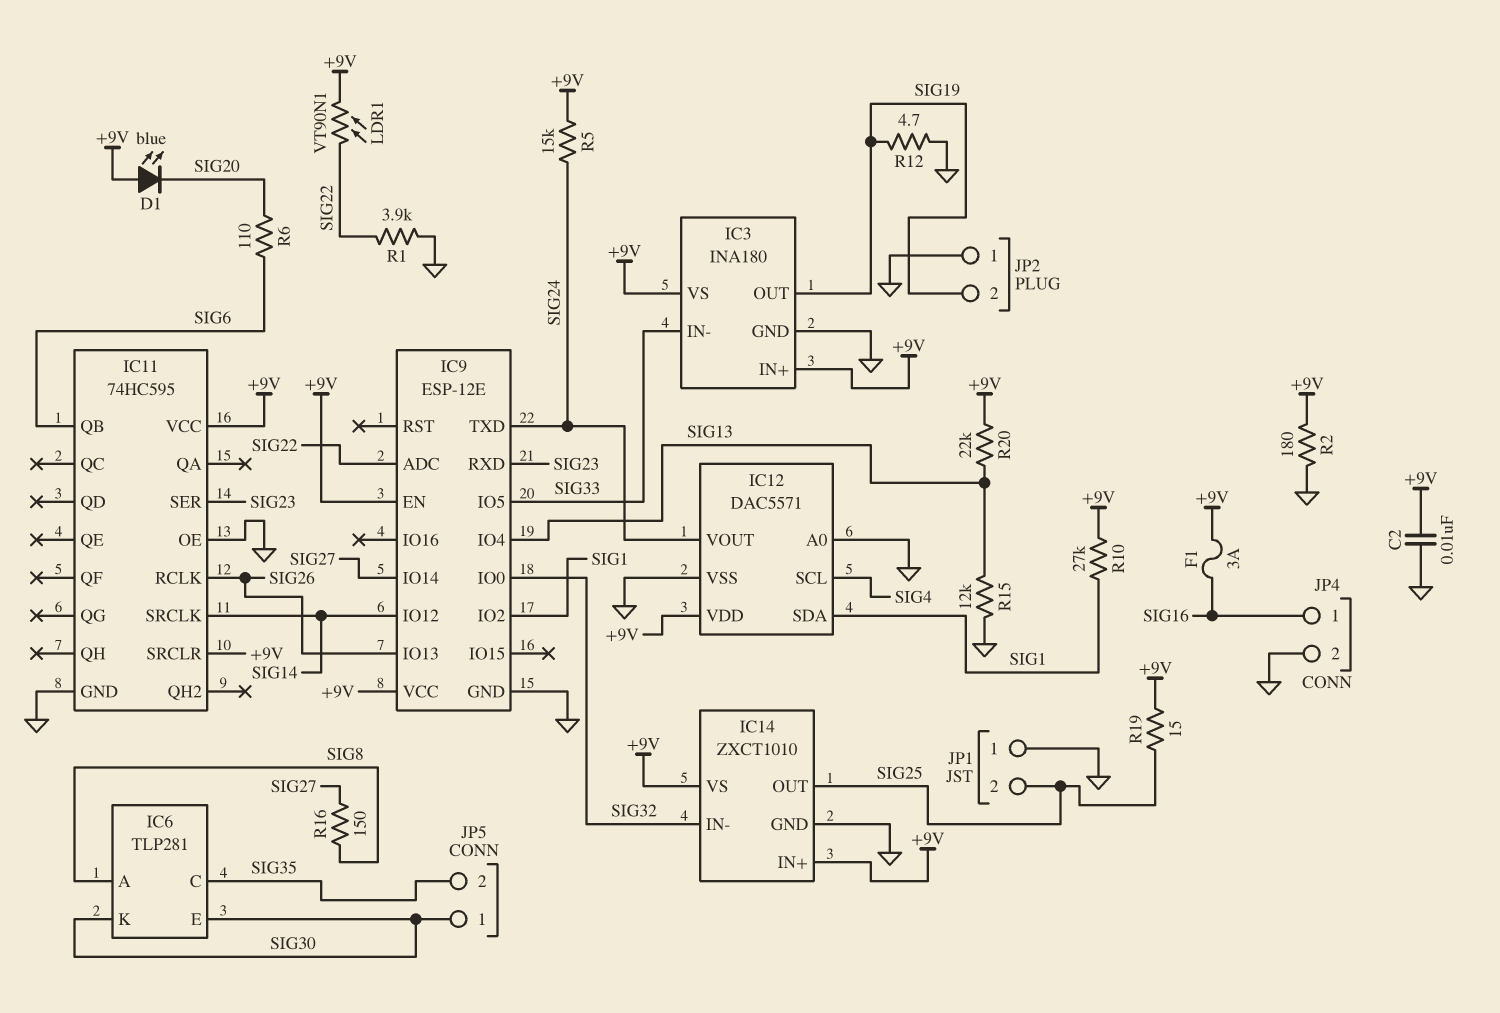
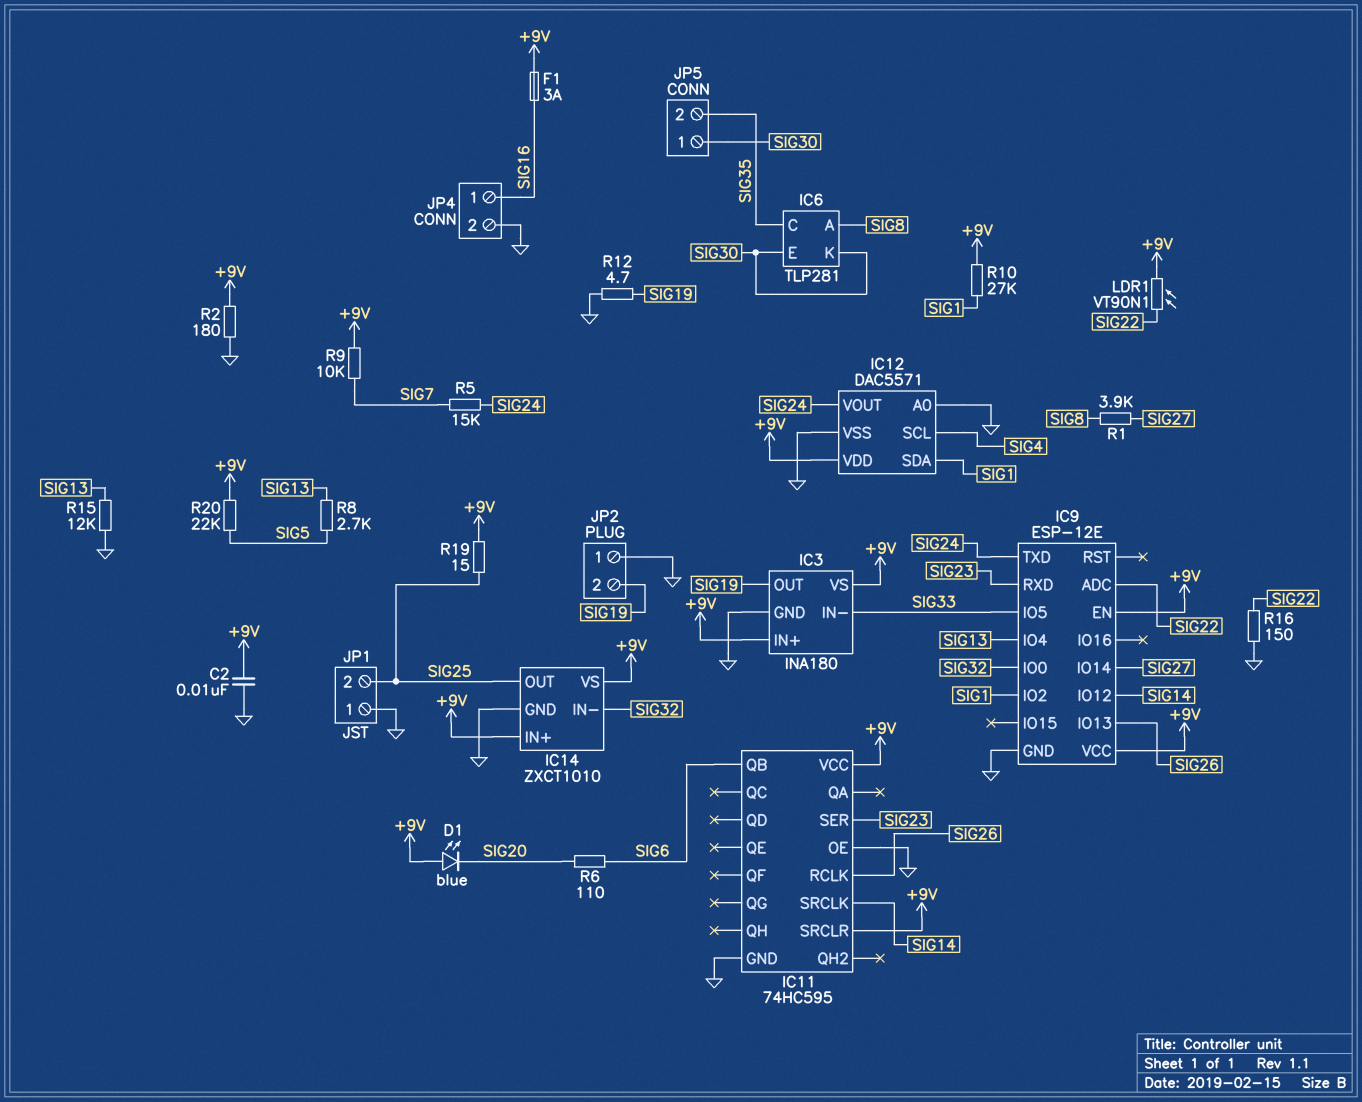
R1: 3.9k (GND, SIG22) -> 3.9k (SIG8, SIG27)
R5: 15k (+9V, SIG24) -> 15k (SIG7, SIG24)
R8: none -> 2.7k (SIG5, SIG13)
R9: none -> 10k (+9V, SIG7)
R16: 150 (SIG8, SIG27) -> 150 (GND, SIG22)
R20: 22k (+9V, SIG13) -> 22k (+9V, SIG5)

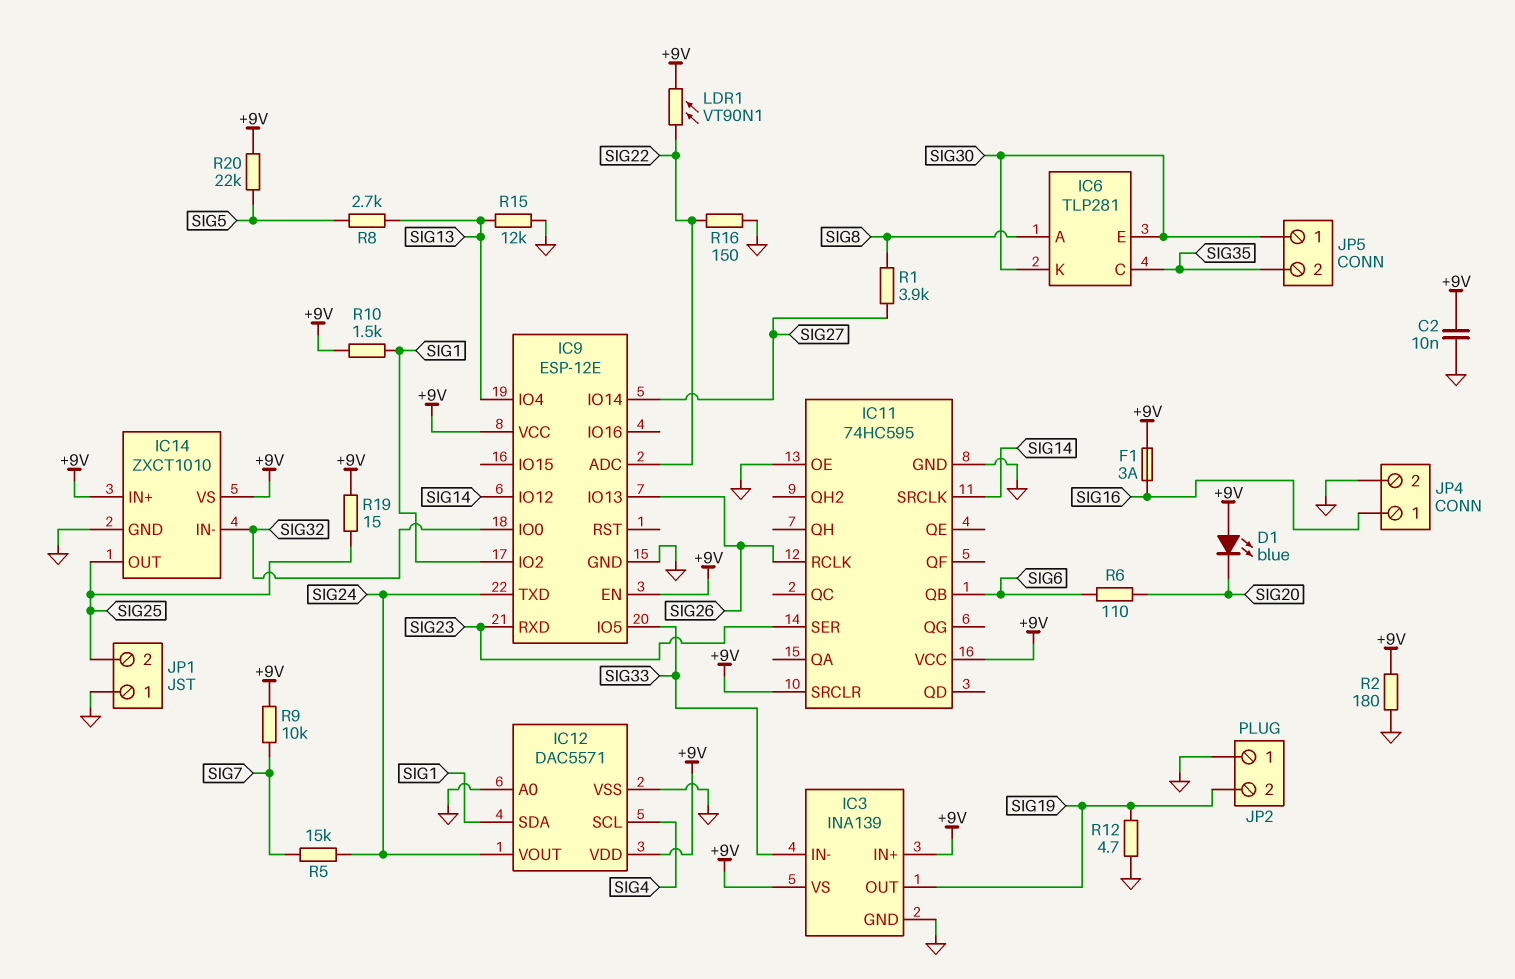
IC3: INA180 -> INA139
R10: 27k (+9V, SIG1) -> 1.5k (+9V, SIG1)

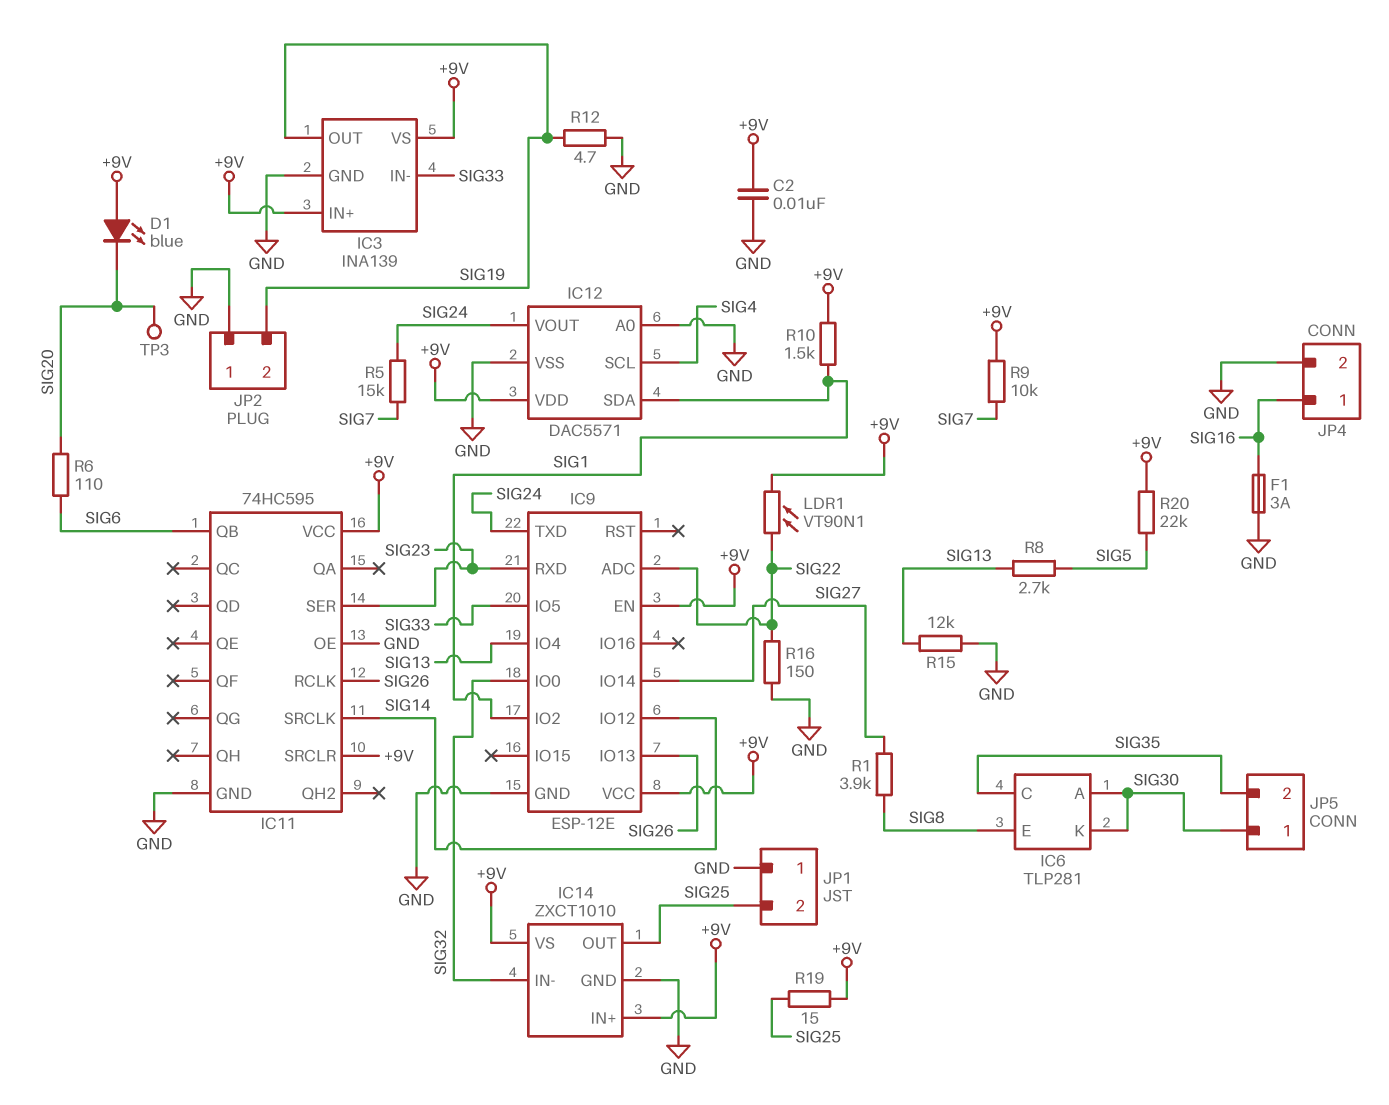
F1: 3A (+9V, SIG16) -> 3A (GND, SIG16)
IC6 pin A: SIG8 -> SIG30
IC6 pin E: SIG30 -> SIG8
R2: 180 (+9V, GND) -> none
TP3: none -> test point (SIG20)

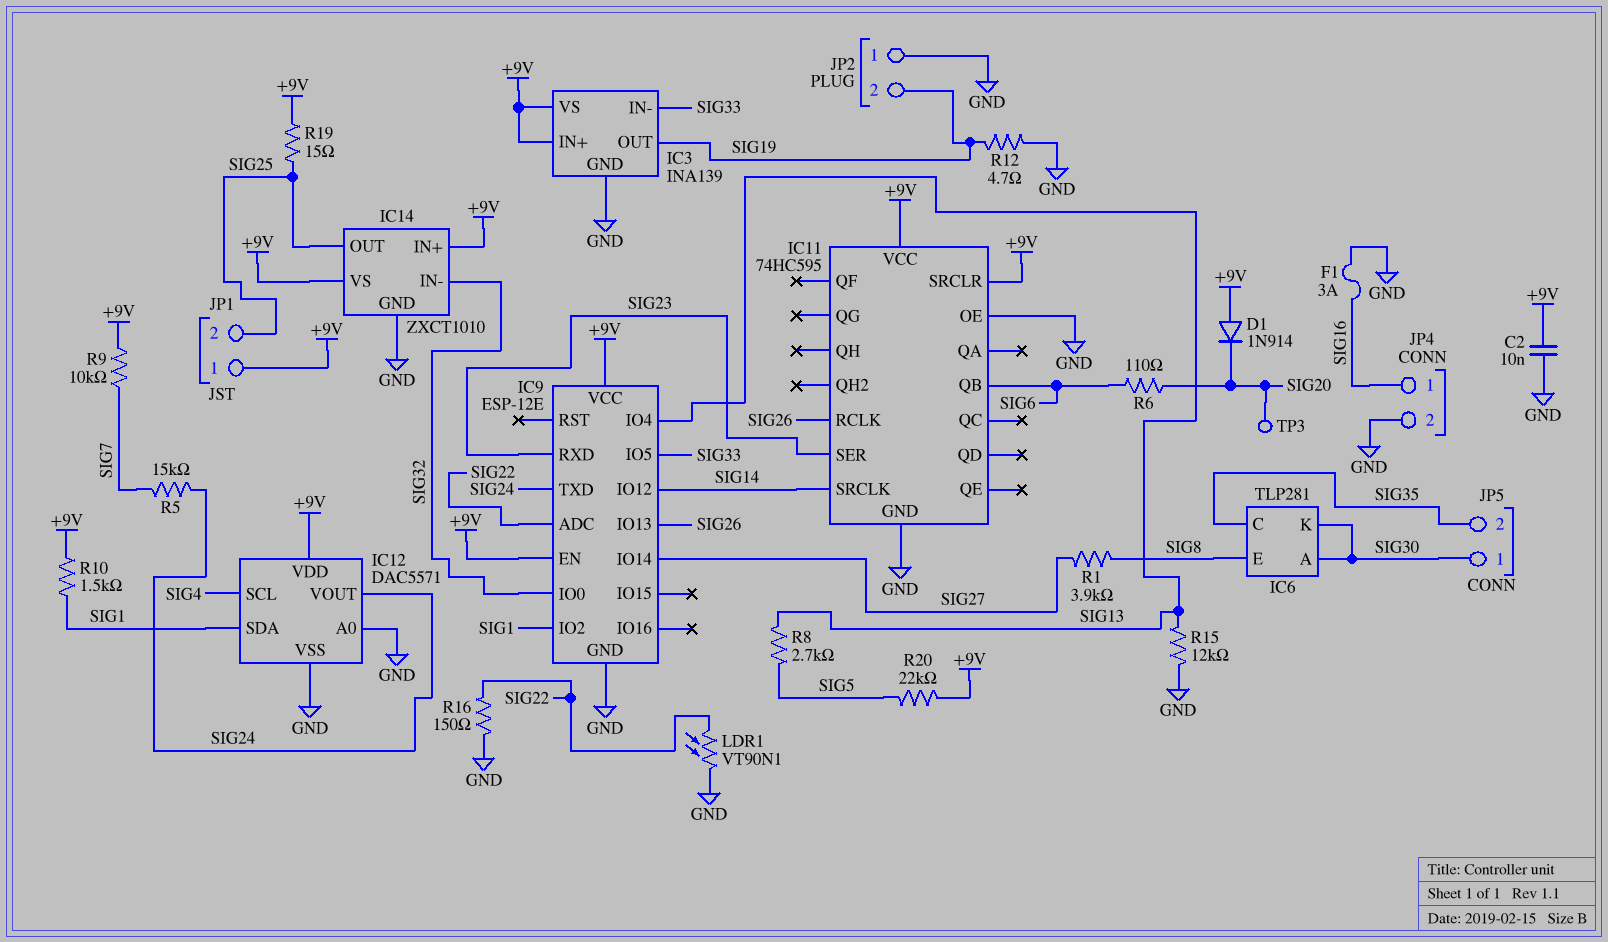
D1: LED blue (A +9V, K SIG20) -> diode 1N914 (A +9V, K SIG20)
JP1 pin 1: GND -> +9V
LDR1: VT90N1 (+9V, SIG22) -> VT90N1 (GND, SIG22)

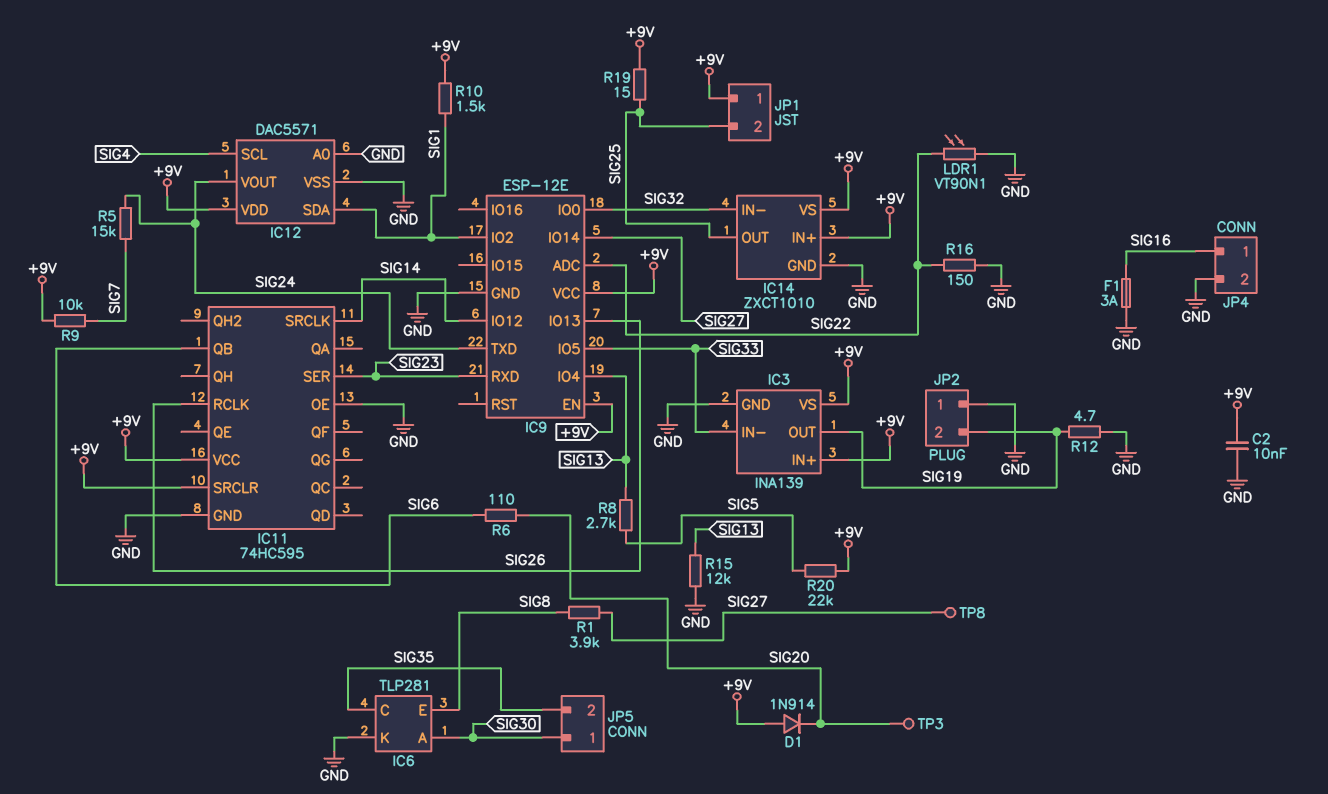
IC6 pin K: SIG30 -> GND
TP8: none -> test point (SIG27)

